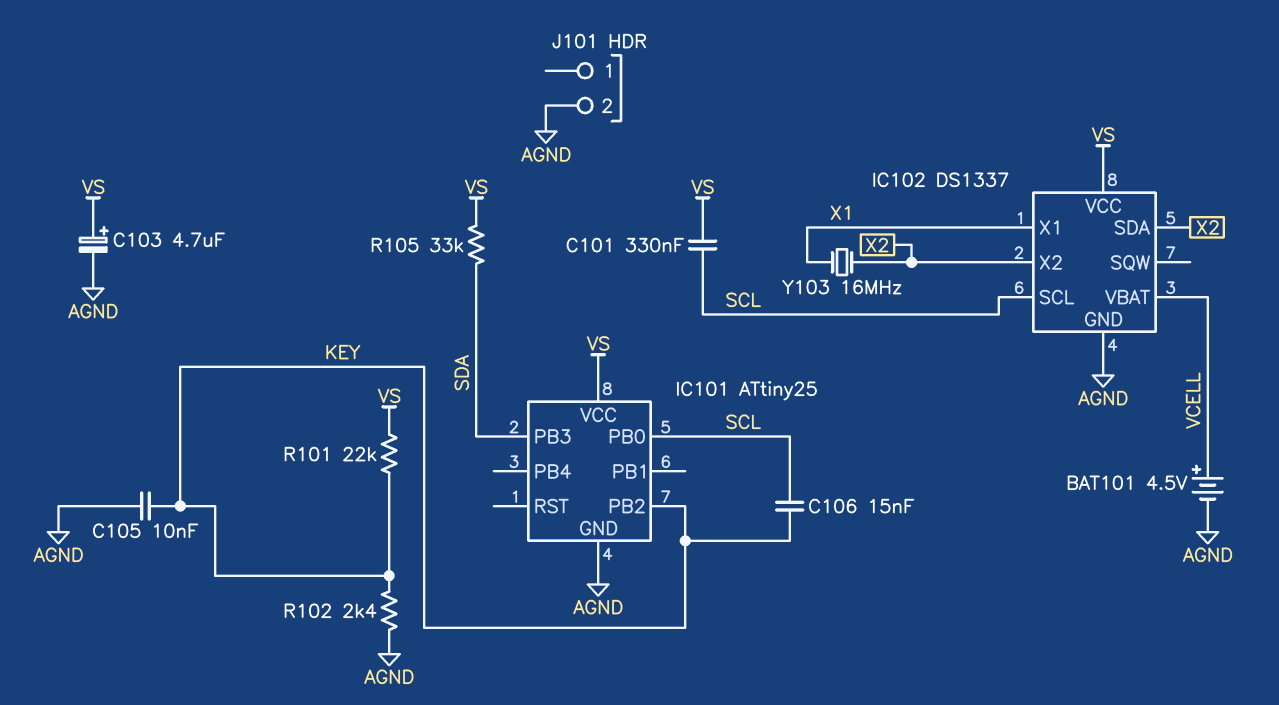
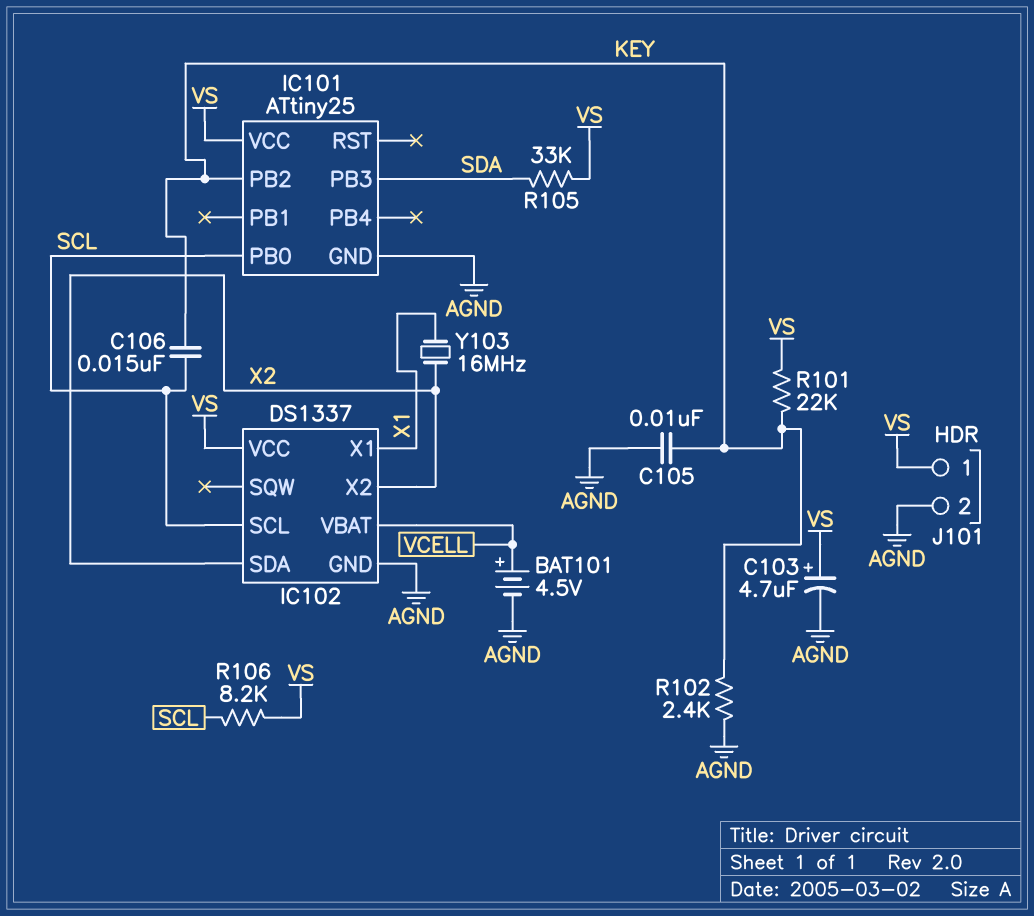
C101: 330nF (SCL, VS) -> none
J101 pin 1: none -> VS
R106: none -> 8.2k (SCL, VS)

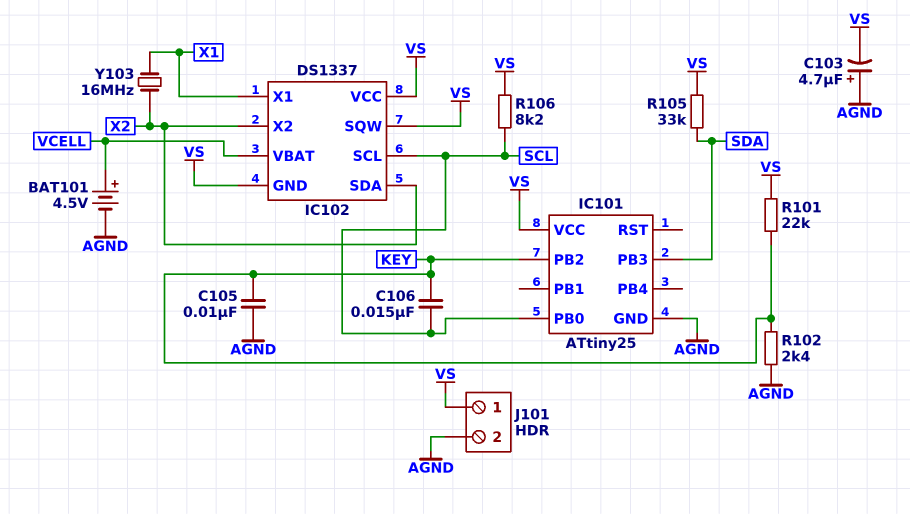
C103: 4.7uF (plus VS, minus AGND) -> 4.7uF (plus AGND, minus VS)
IC102 pin GND: AGND -> VS
IC102 pin SQW: none -> VS

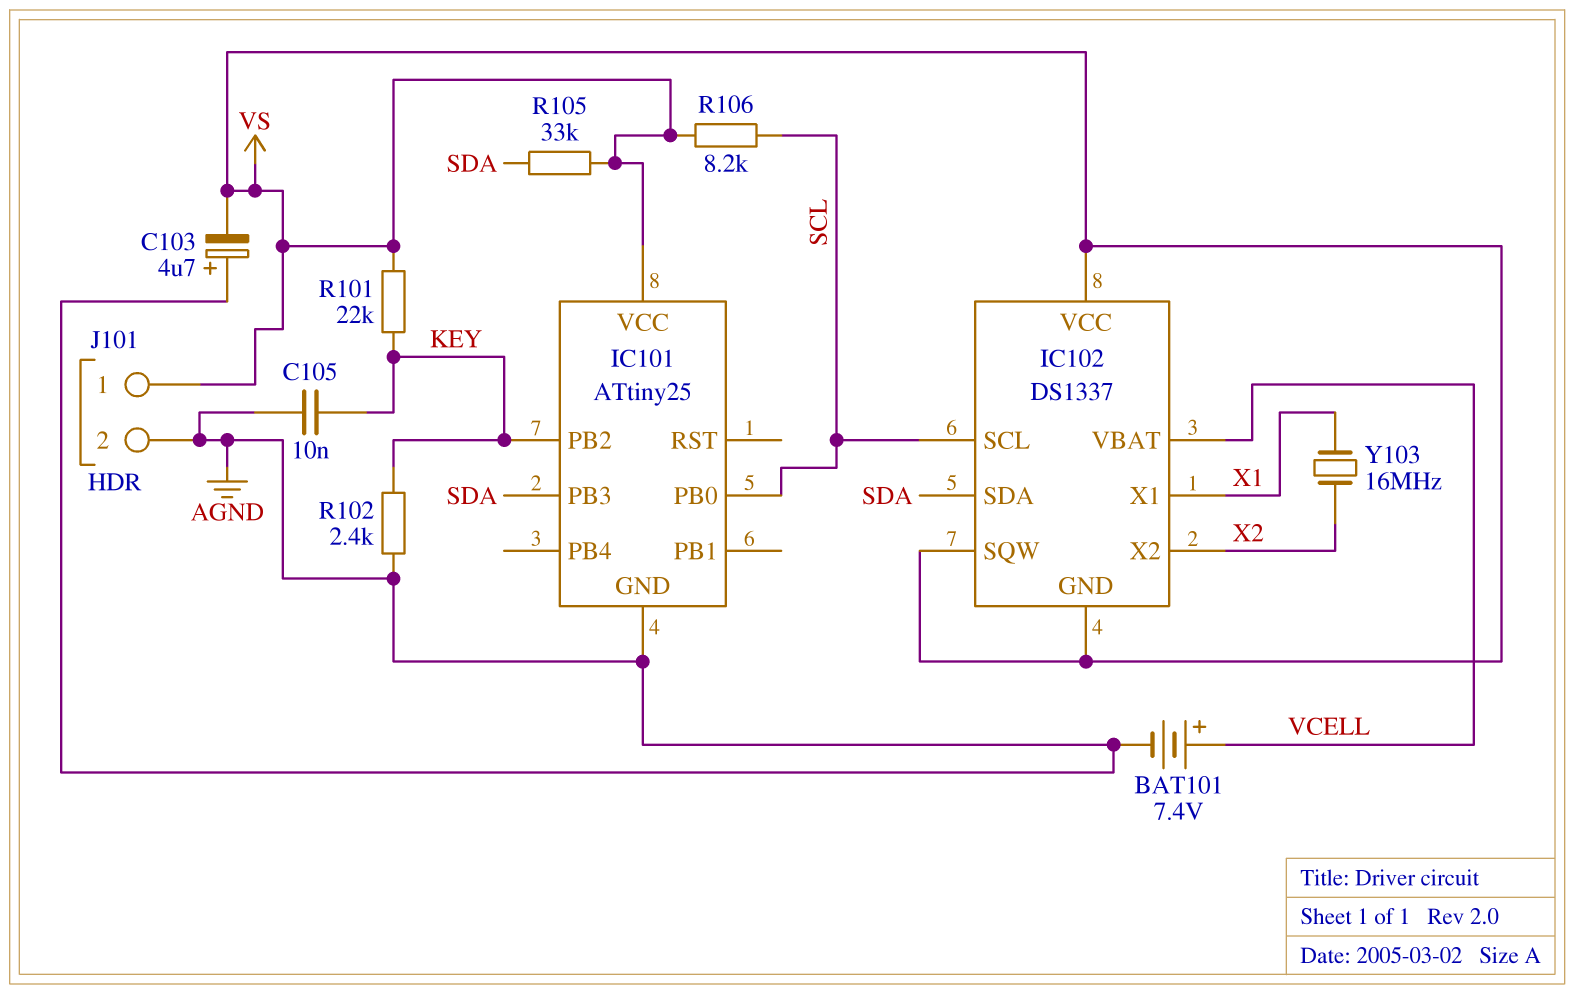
BAT101: 4.5V (plus VCELL, minus AGND) -> 7.4V (plus VCELL, minus AGND)
C106: 15nF (KEY, SCL) -> none
IC102 pin SDA: X2 -> SDA

